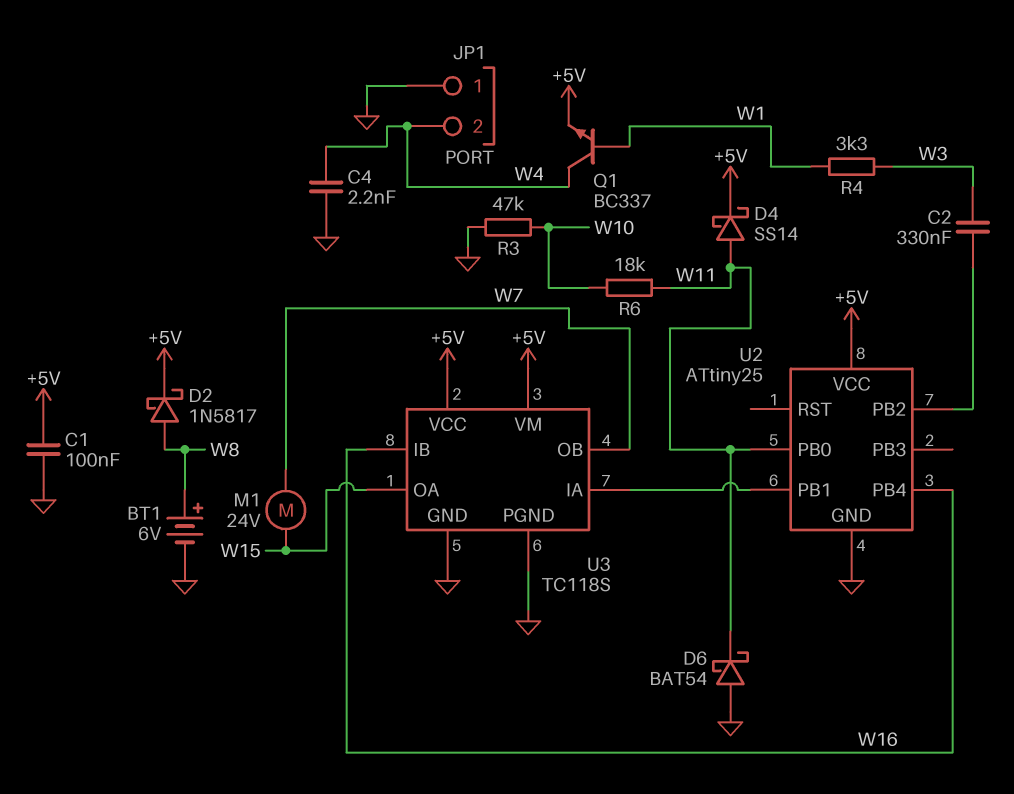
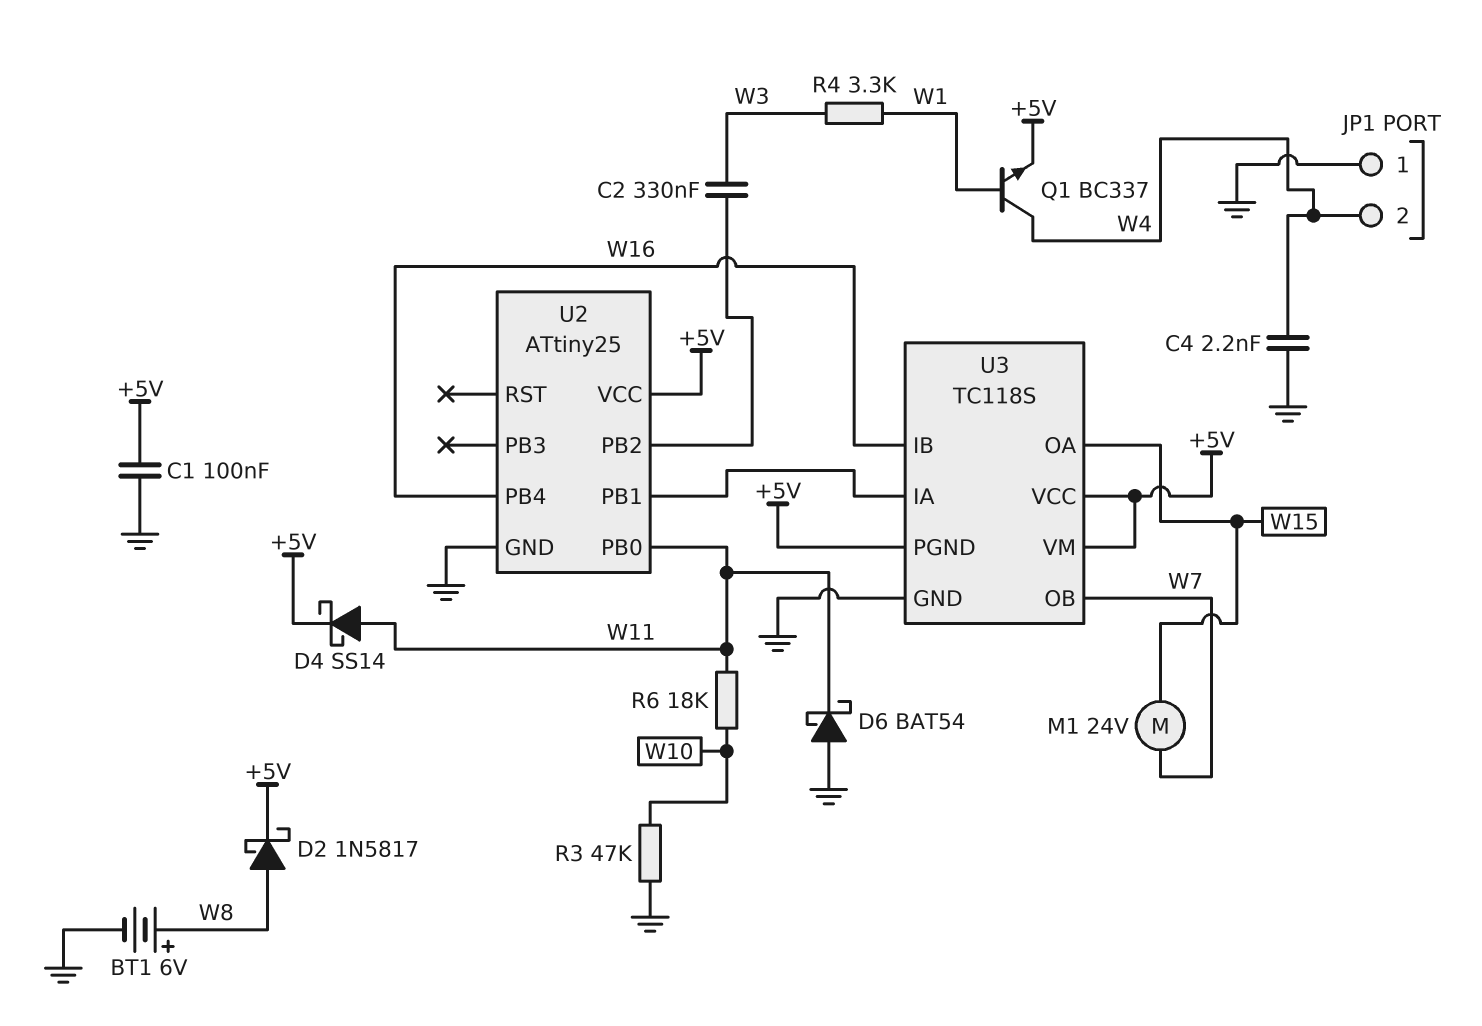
U3 pin PGND: GND -> +5V

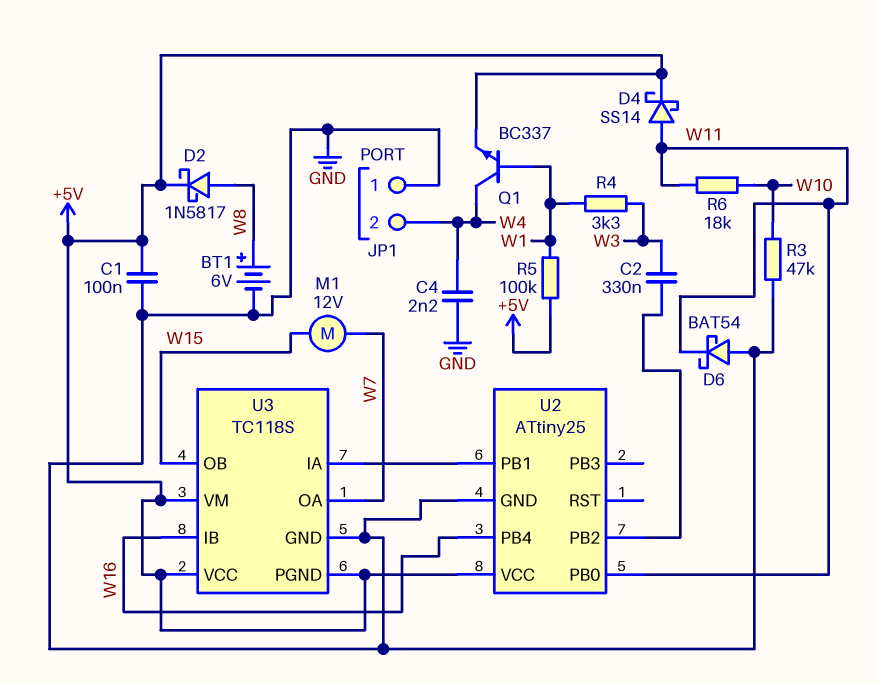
M1: motor 24V (W7, W15) -> motor 12V (W7, W15)
R5: none -> 100k (+5V, W1)
U3 pin OA: W15 -> W7
U3 pin OB: W7 -> W15

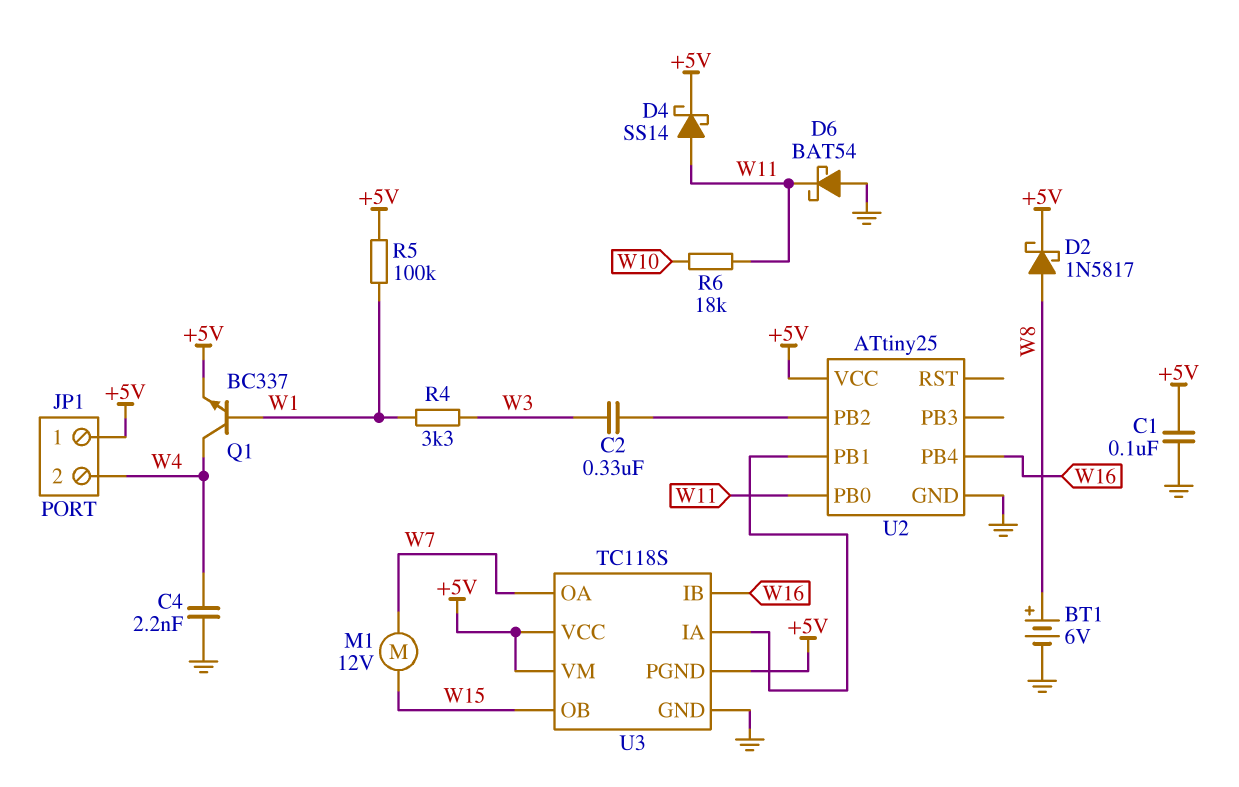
JP1 pin 1: GND -> +5V
R3: 47k (GND, W10) -> none

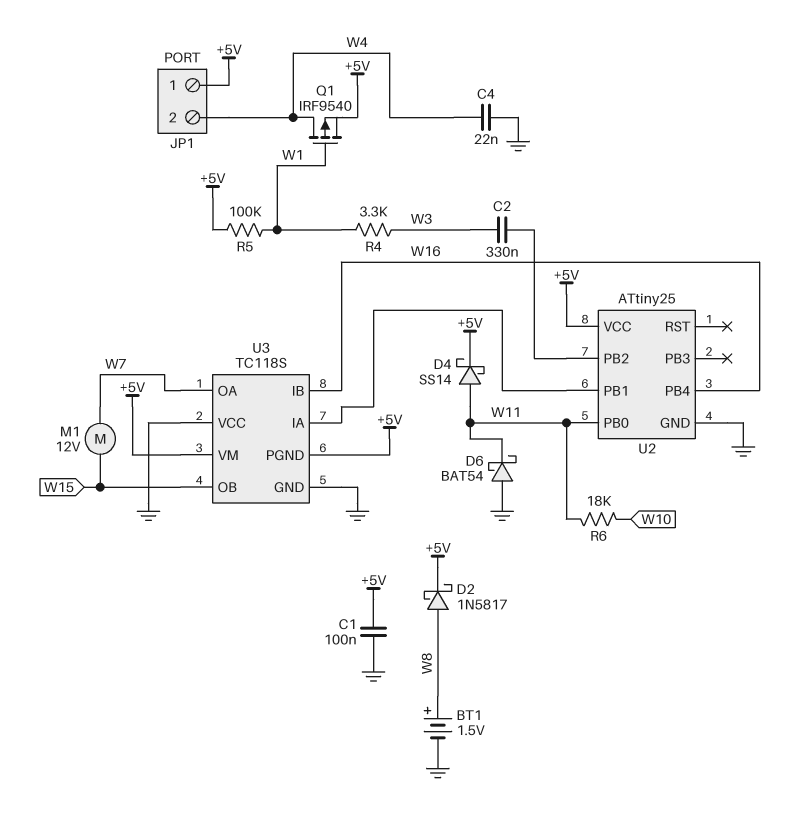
BT1: 6V (plus W8, minus GND) -> 1.5V (plus W8, minus GND)
C4: 2.2nF (GND, W4) -> 22nF (GND, W4)
Q1: NPN BC337 (B W1, C W4, E +5V) -> PMOS IRF9540 (G W1, D W4, S +5V)
U3 pin VCC: +5V -> GND

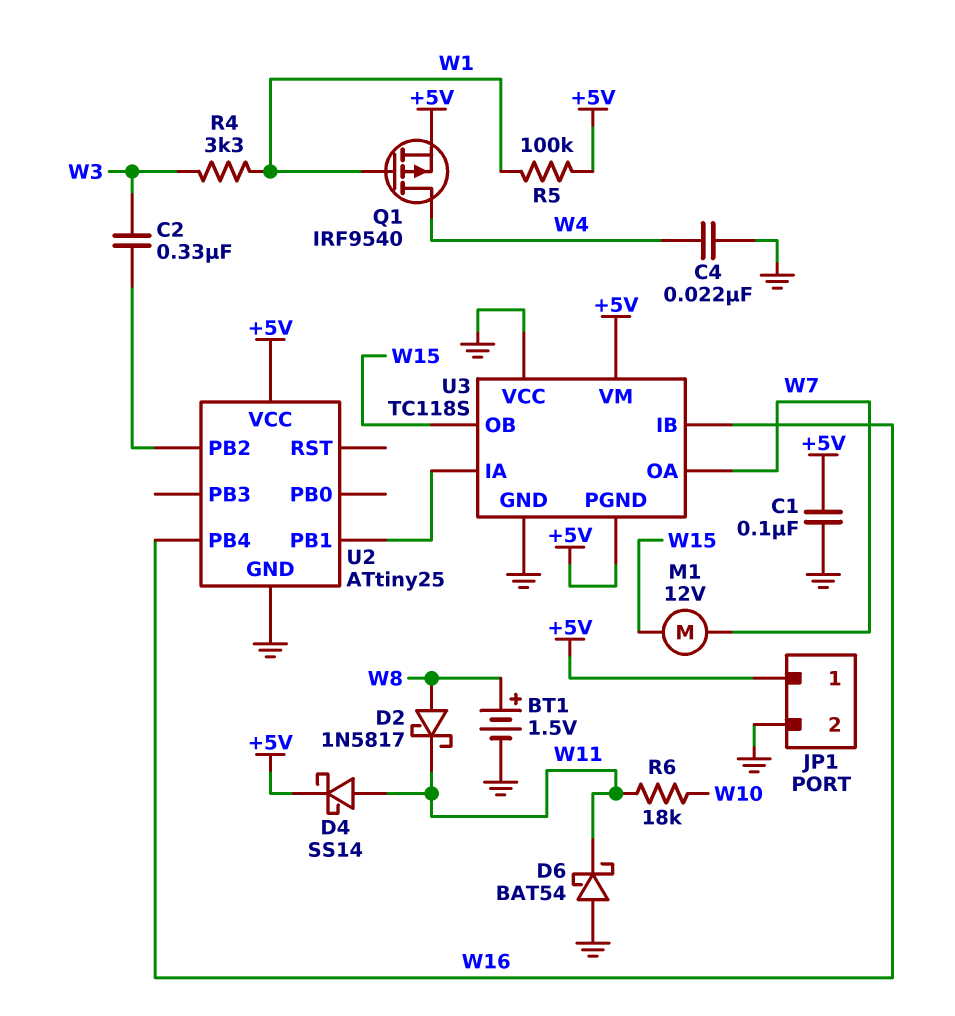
D2: schottky 1N5817 (A W8, K +5V) -> schottky 1N5817 (A W8, K W11)
JP1 pin 2: W4 -> GND
U2 pin PB0: W11 -> none

